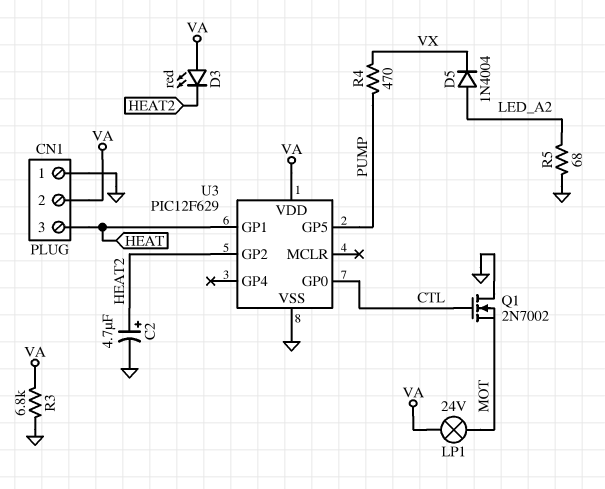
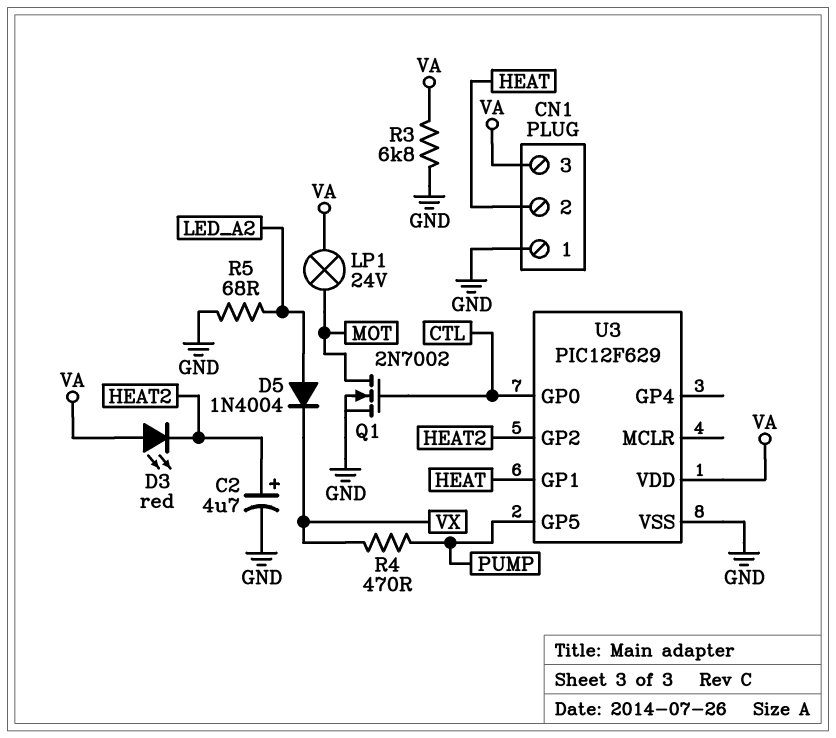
CN1 pin 2: VA -> HEAT
CN1 pin 3: HEAT -> VA
Q1: NMOS 2N7002 (G CTL, D GND, S MOT) -> NMOS 2N7002 (G CTL, D MOT, S GND)

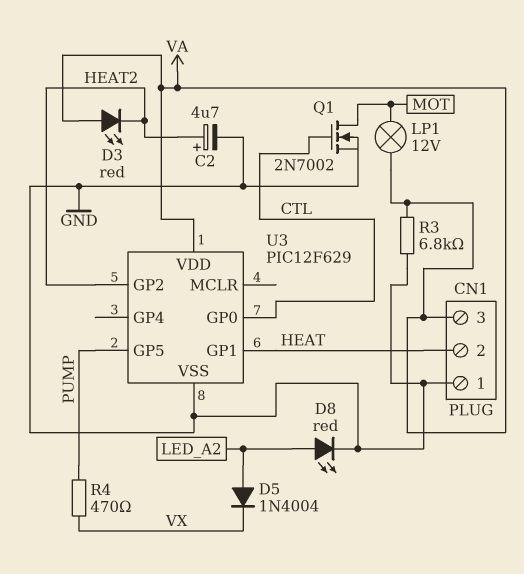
D8: none -> LED red (A LED_A2, K GND)
LP1: lamp 24V (MOT, VA) -> lamp 12V (MOT, VA)
R5: 68 (GND, LED_A2) -> none

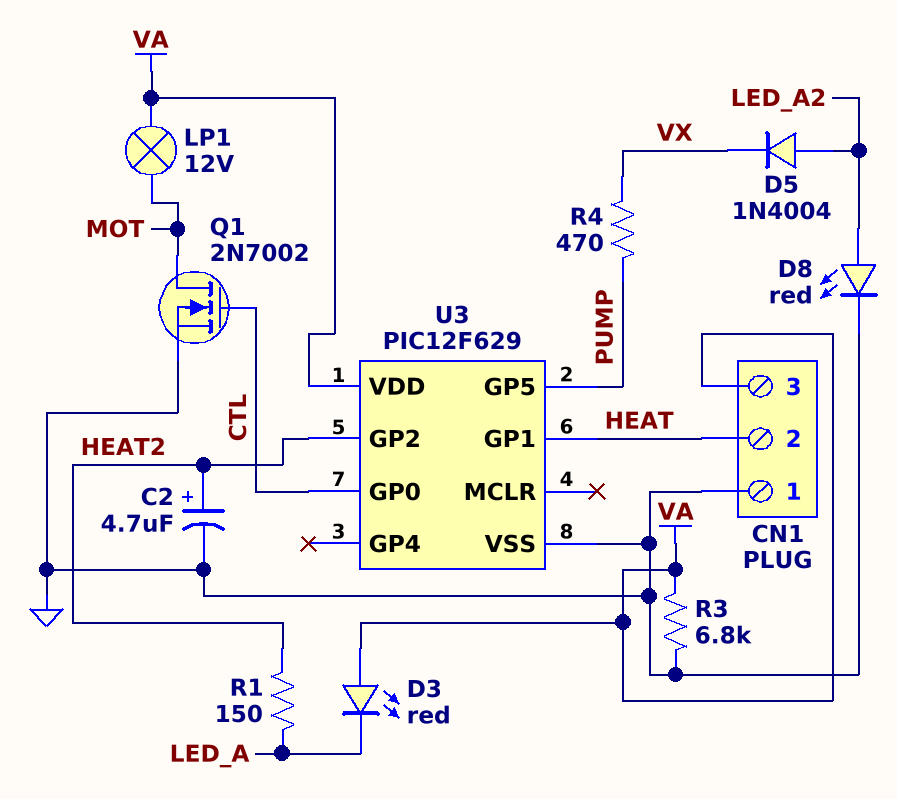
D3: LED red (A VA, K HEAT2) -> LED red (A VA, K LED_A)
R1: none -> 150 (HEAT2, LED_A)

